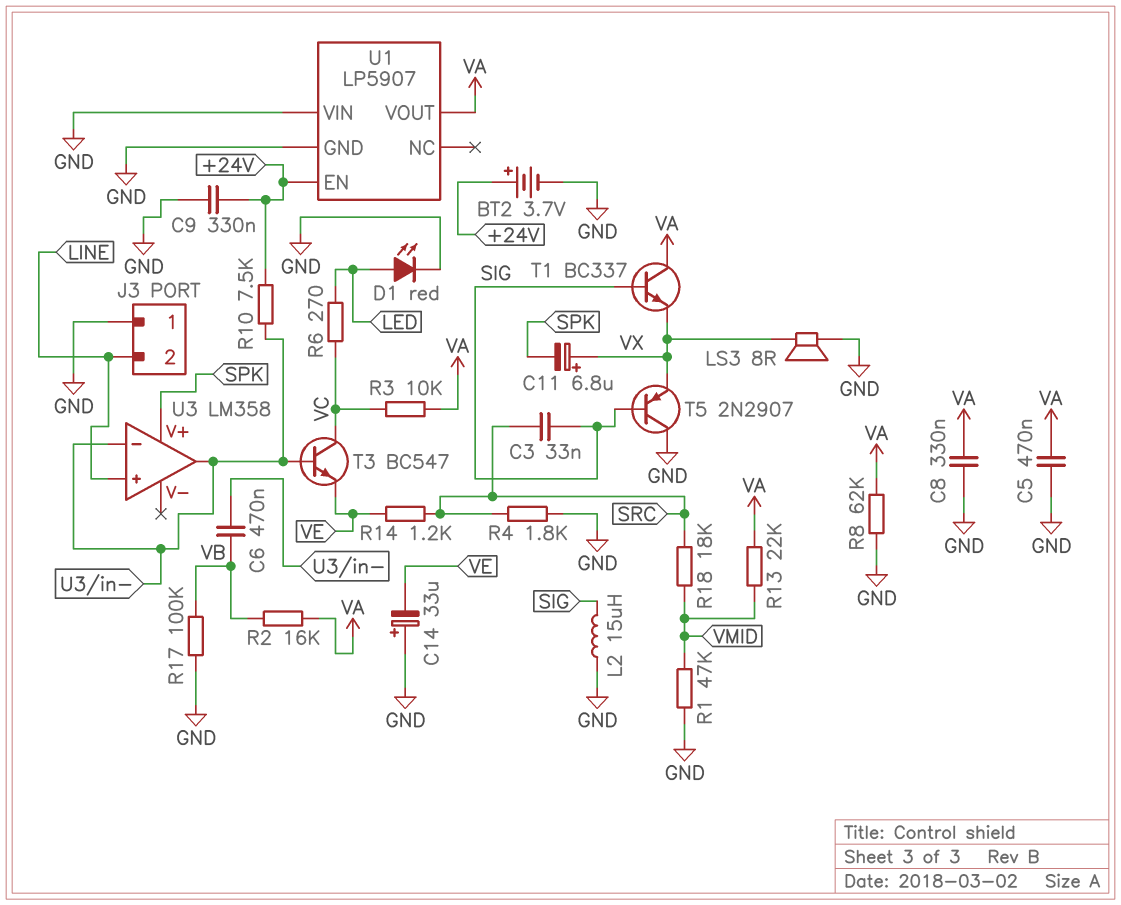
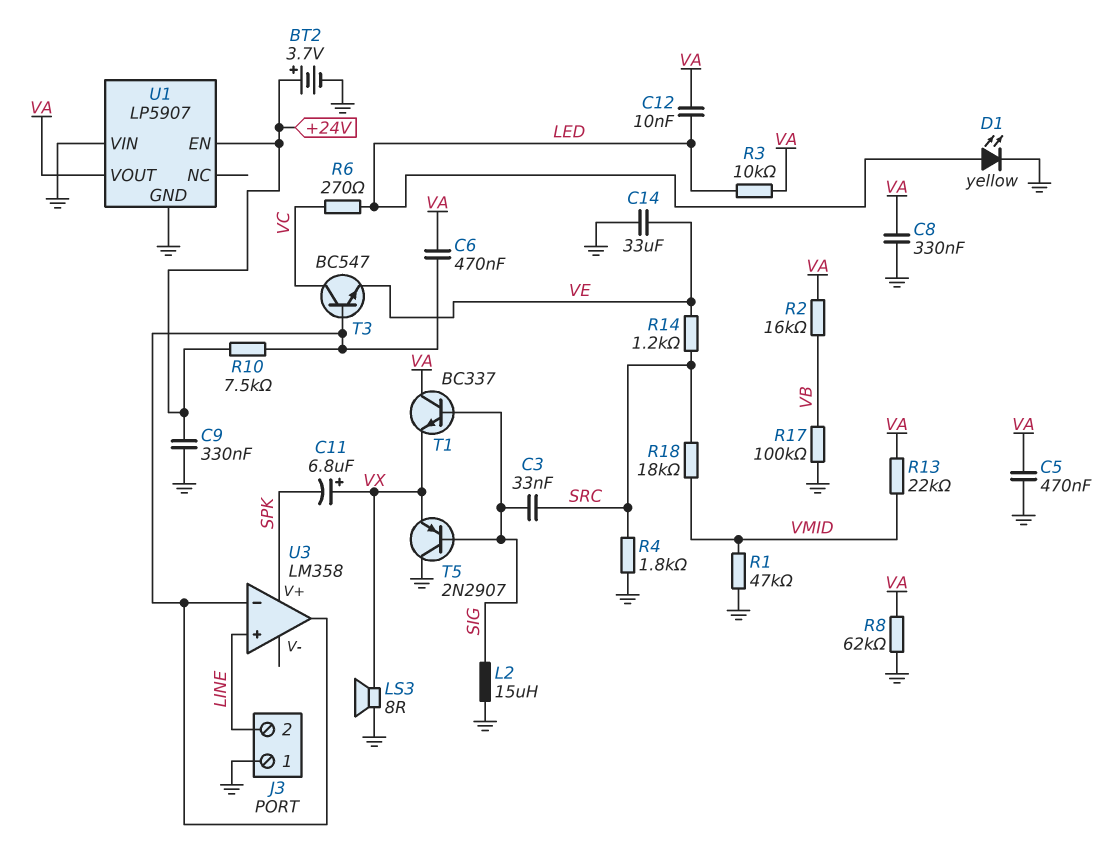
C6: 470nF (U3/in-, VB) -> 470nF (U3/in-, VA)
C12: none -> 10nF (LED, VA)
C14: 33uF (plus GND, minus VE) -> 33uF (GND, VE)
D1: LED red (A LED, K GND) -> LED yellow (A LED, K GND)
R3: 10k (VA, VC) -> 10k (LED, VA)

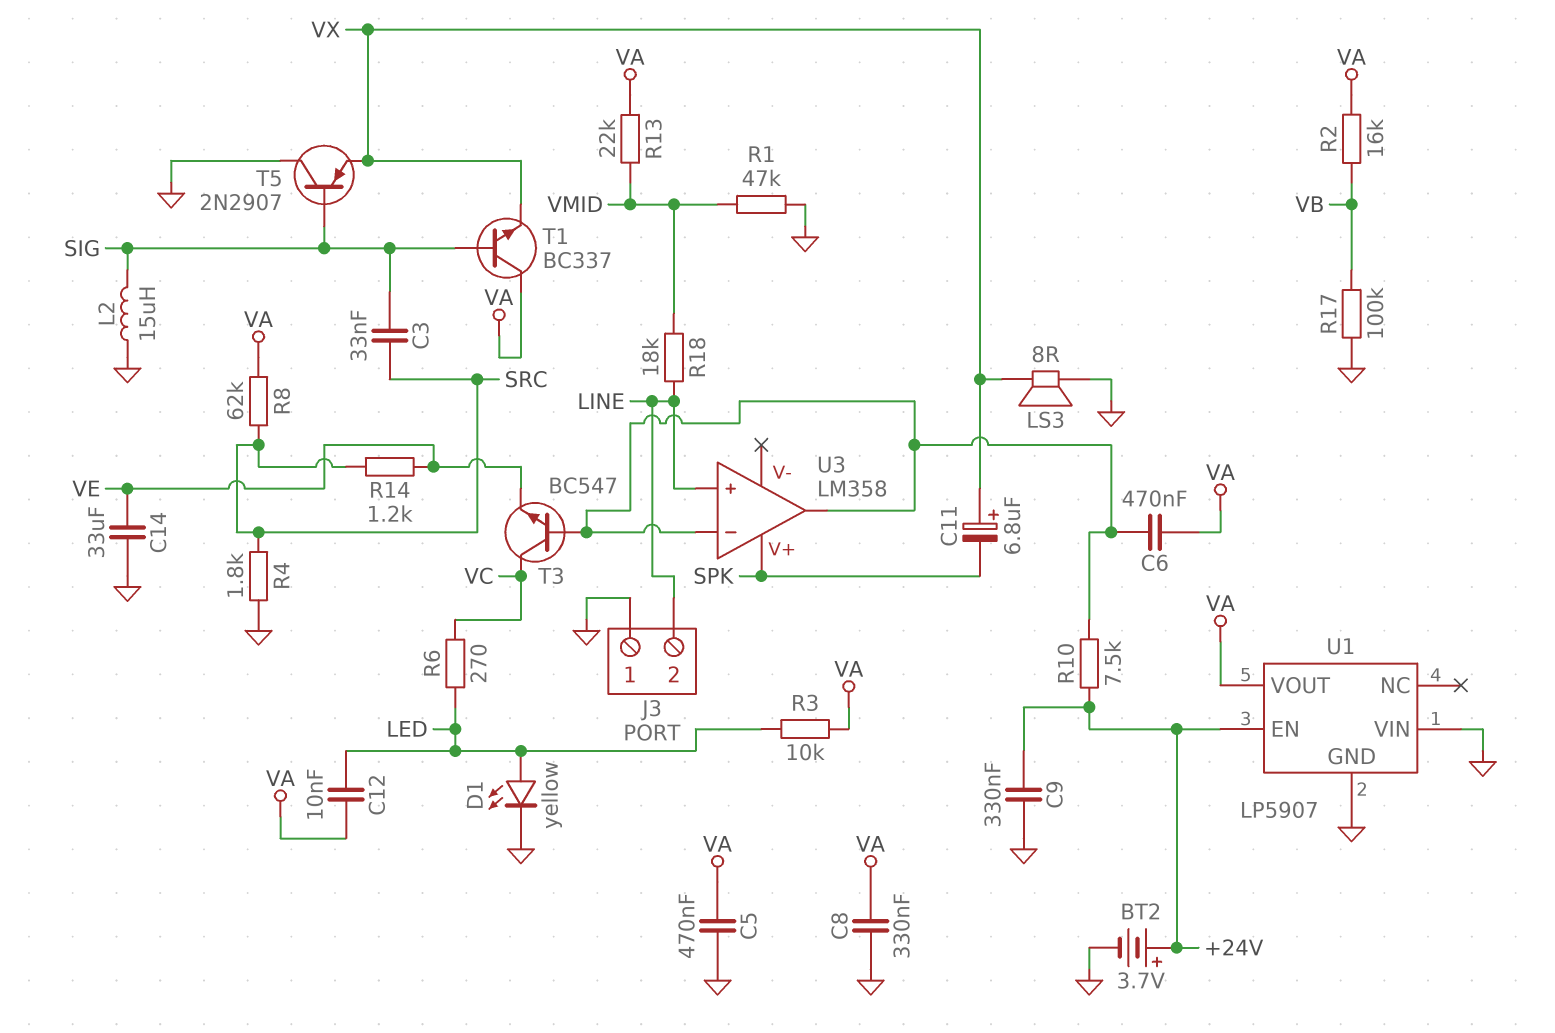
R8: 62k (GND, VA) -> 62k (SRC, VA)
R18: 18k (SRC, VMID) -> 18k (LINE, VMID)

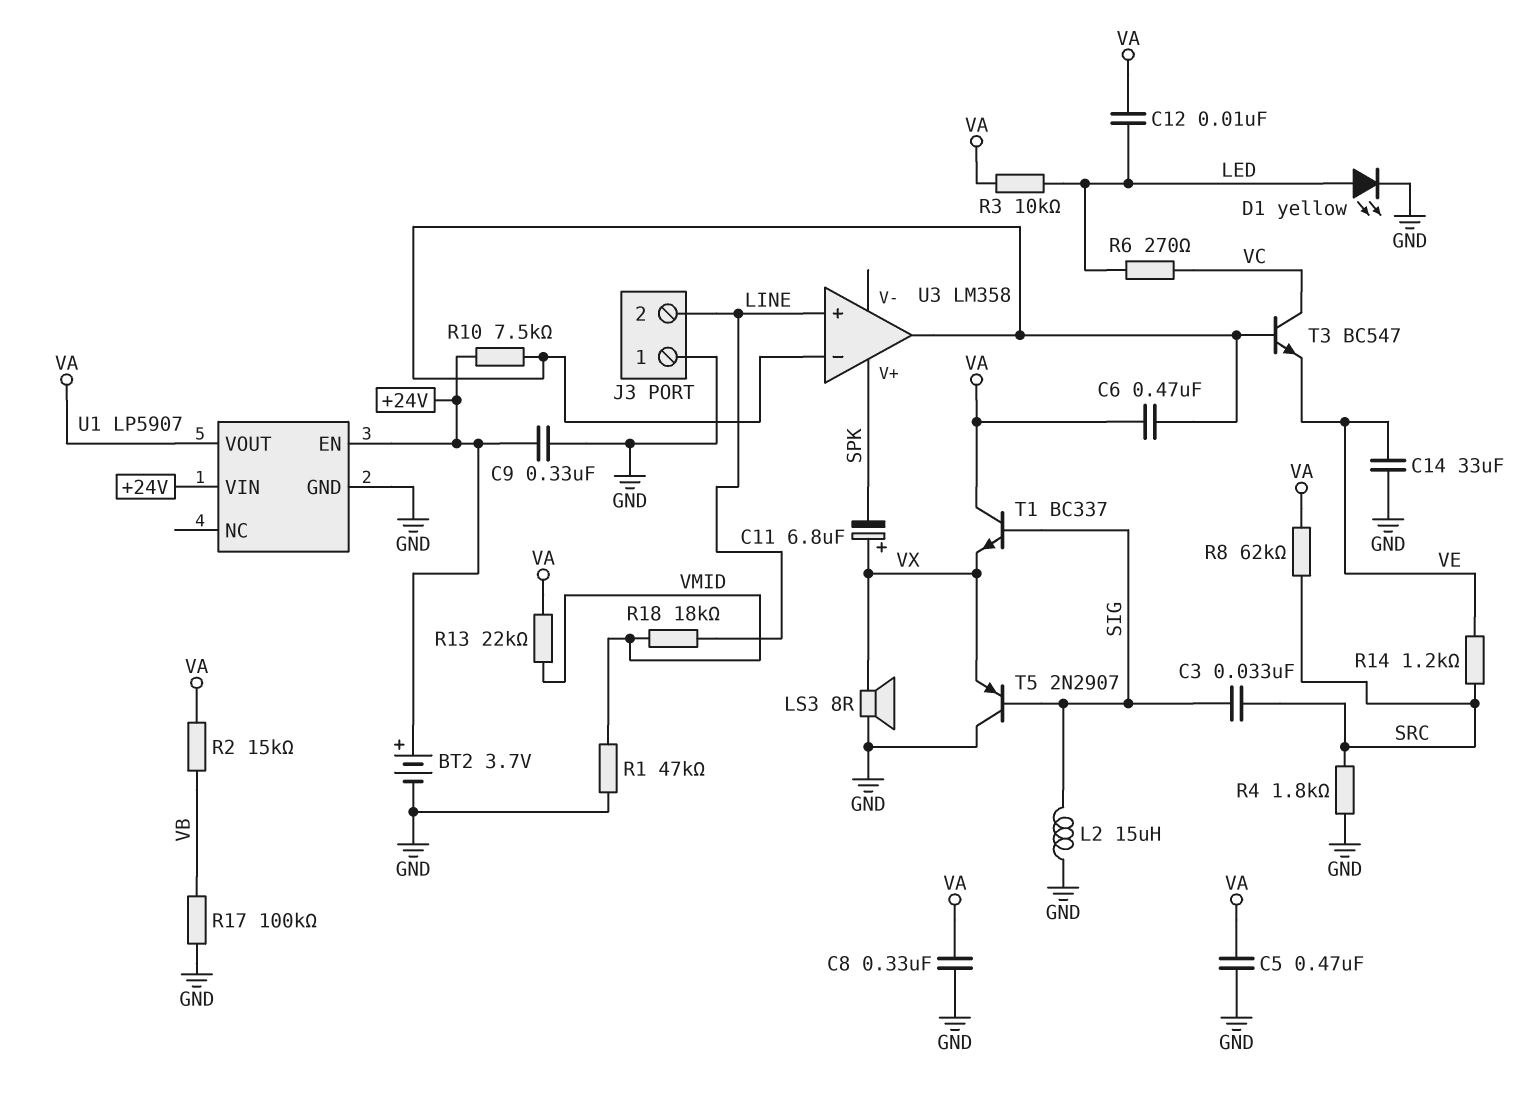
R2: 16k (VA, VB) -> 15k (VA, VB)
U1 pin VIN: GND -> +24V

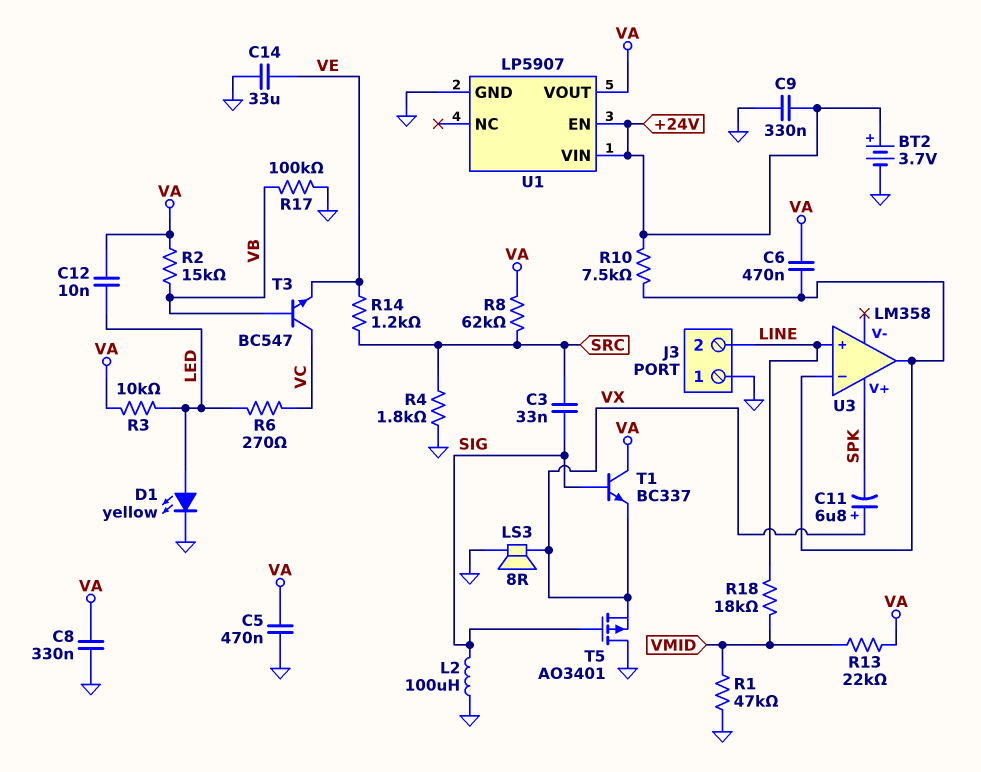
L2: 15uH (GND, SIG) -> 100uH (GND, SIG)
T3: NPN BC547 (B U3/in-, C VC, E VE) -> NPN BC547 (B VB, C VC, E VE)
T5: PNP 2N2907 (B SIG, C GND, E VX) -> PMOS AO3401 (G SIG, D GND, S VX)

